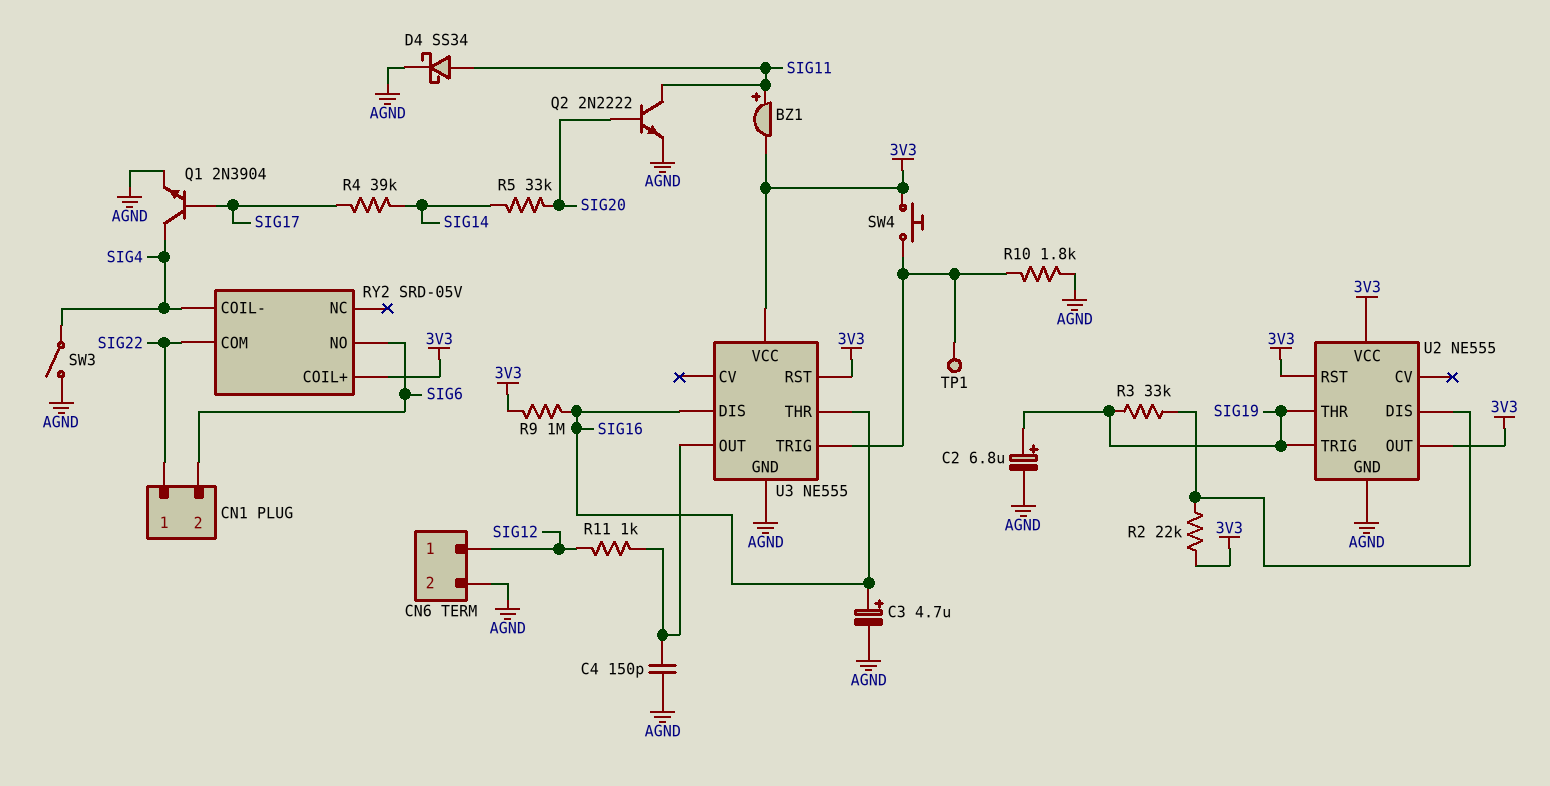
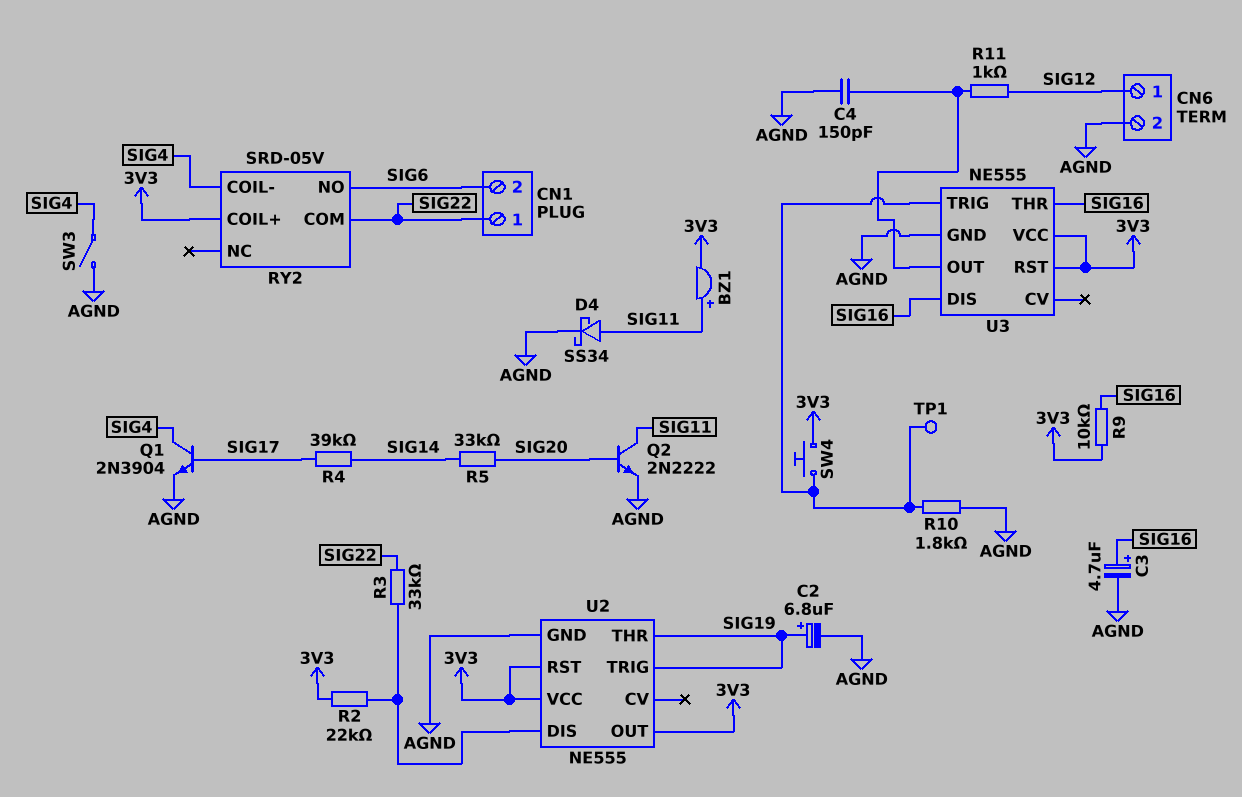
R3: 33k (SIG19, U2/DIS) -> 33k (SIG22, U2/DIS)
R9: 1M (3V3, SIG16) -> 10k (3V3, SIG16)

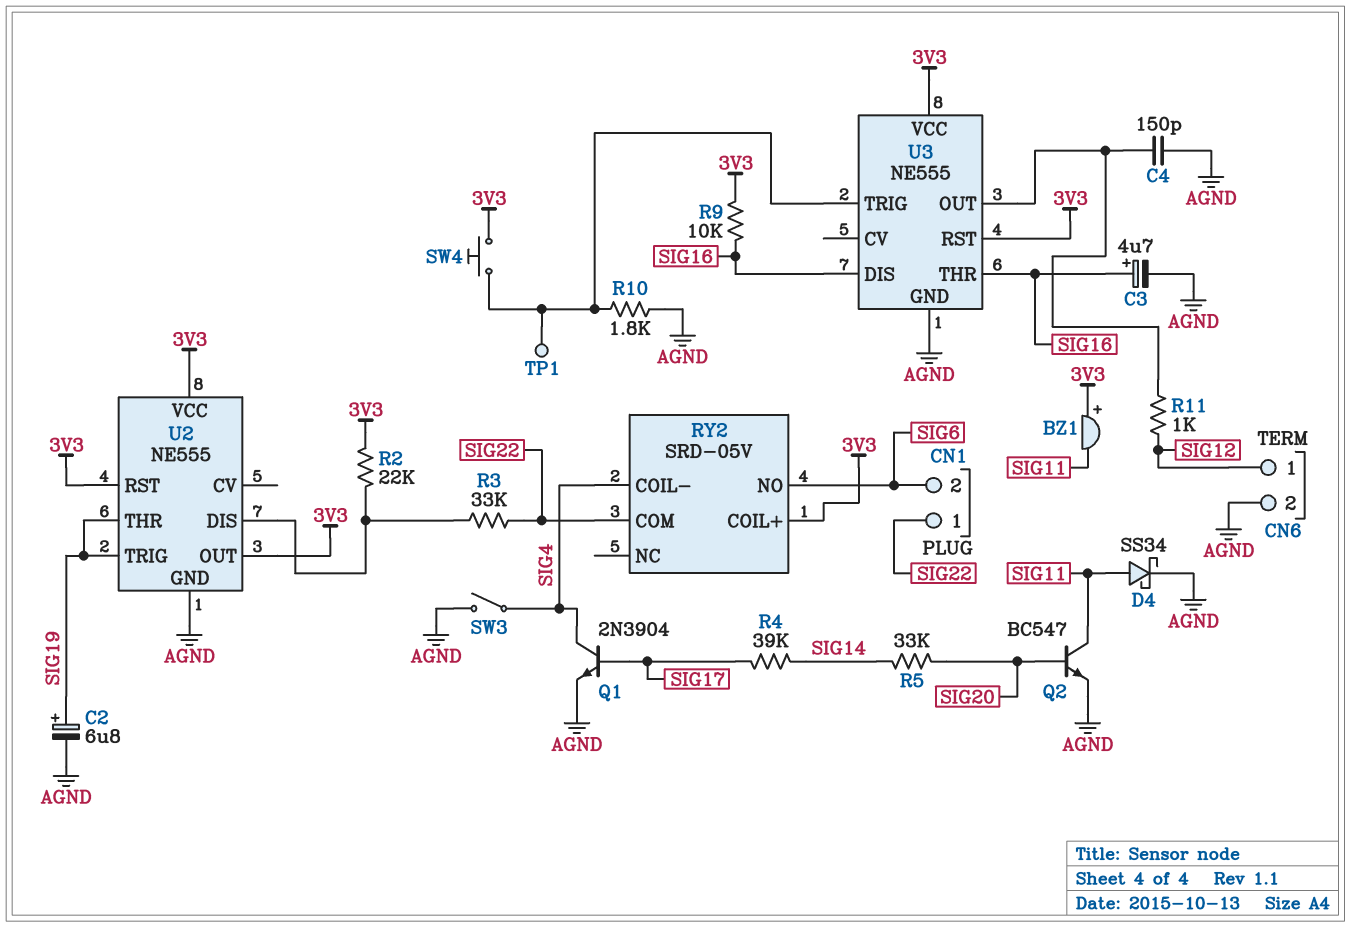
BZ1: buzzer (plus SIG11, minus 3V3) -> buzzer (plus 3V3, minus SIG11)
Q2: NPN 2N2222 (B SIG20, C SIG11, E AGND) -> NPN BC547 (B SIG20, C SIG11, E AGND)

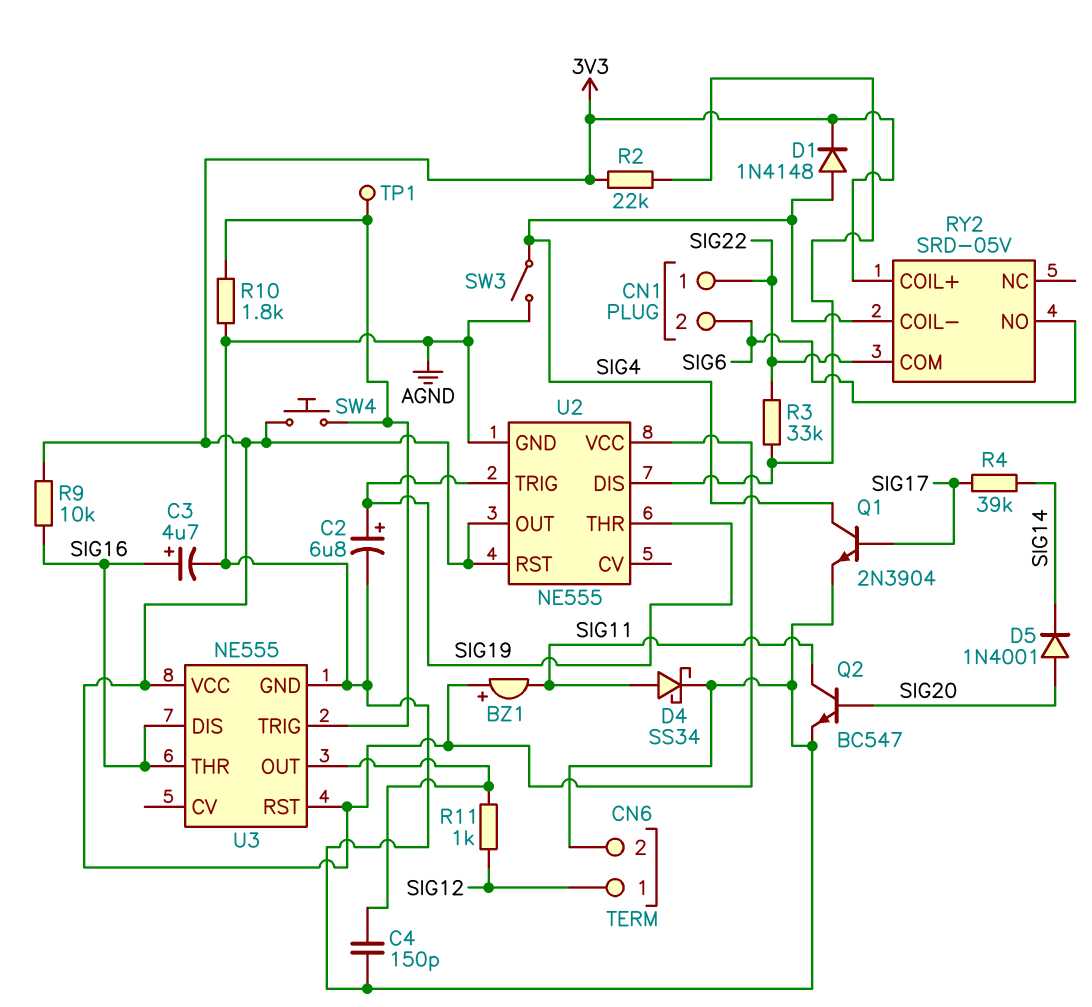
D1: none -> diode 1N4148 (A SIG4, K 3V3)
D5: none -> diode 1N4001 (A SIG20, K SIG14)
R5: 33k (SIG14, SIG20) -> none

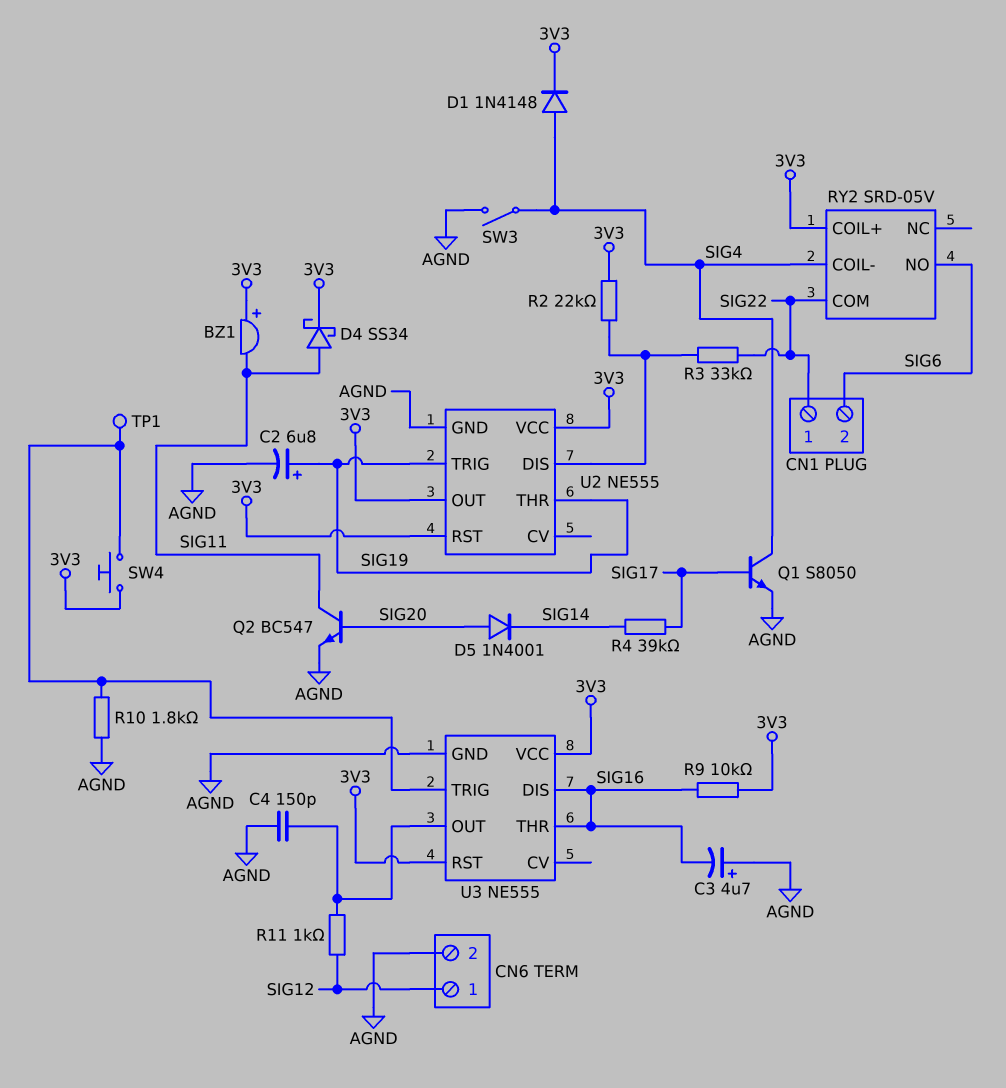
C3: 4.7uF (plus SIG16, minus AGND) -> 4.7uF (plus AGND, minus SIG16)
D4: schottky SS34 (A SIG11, K AGND) -> schottky SS34 (A SIG11, K 3V3)
Q1: NPN 2N3904 (B SIG17, C SIG4, E AGND) -> NPN S8050 (B SIG17, C SIG4, E AGND)

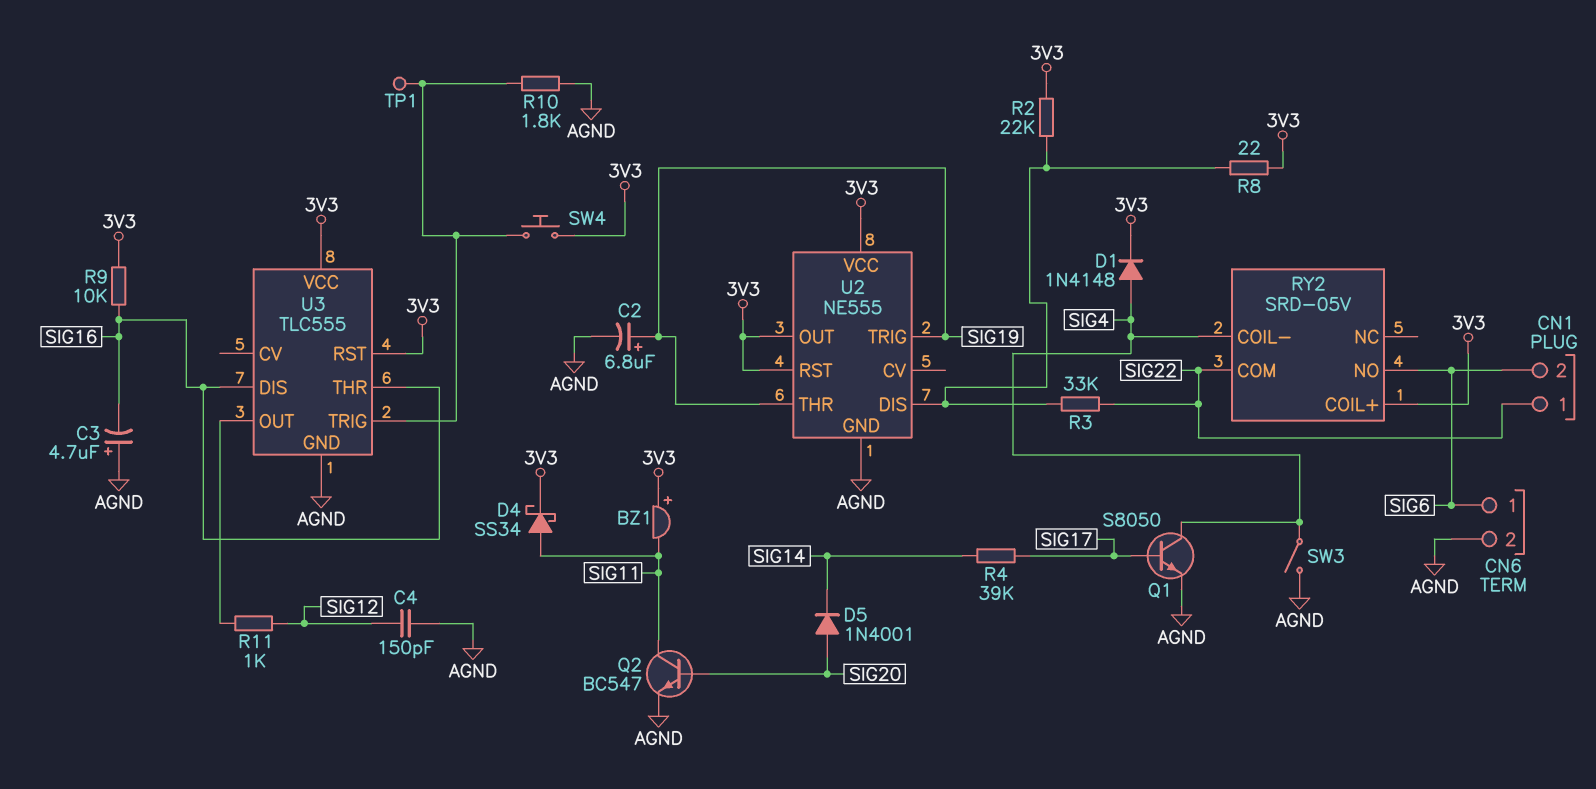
C4: 150pF (AGND, U3/OUT) -> 150pF (AGND, SIG12)
CN6 pin 1: SIG12 -> SIG6
R8: none -> 22 (3V3, U2/DIS)
U3: NE555 -> TLC555

